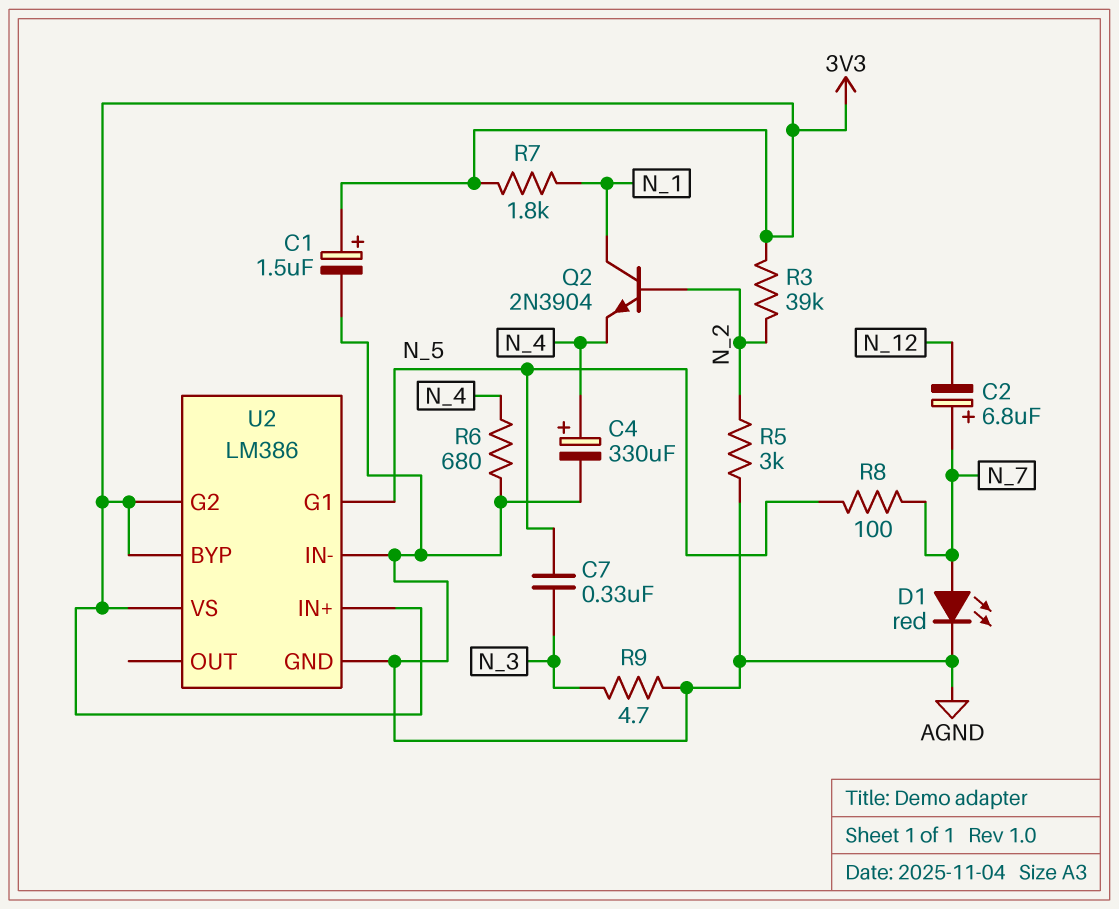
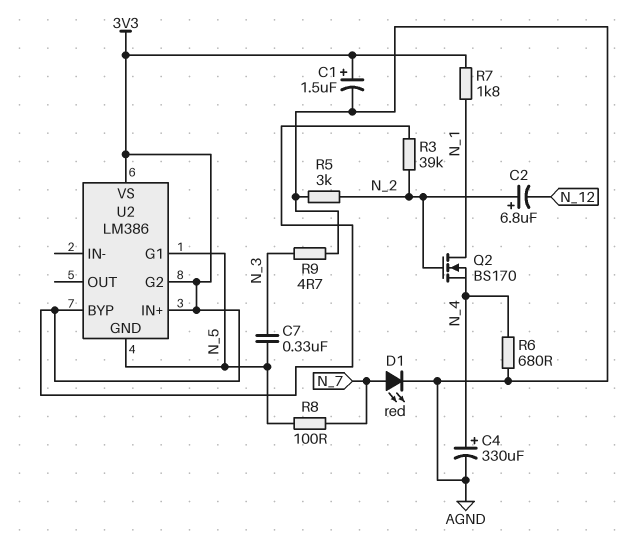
C2: 6.8uF (plus N_7, minus N_12) -> 6.8uF (plus N_2, minus N_12)
Q2: NPN 2N3904 (B N_2, C N_1, E N_4) -> NMOS BS170 (G N_2, D N_1, S N_4)
U2 pin GND: AGND -> N_5
U2 pin IN-: AGND -> none

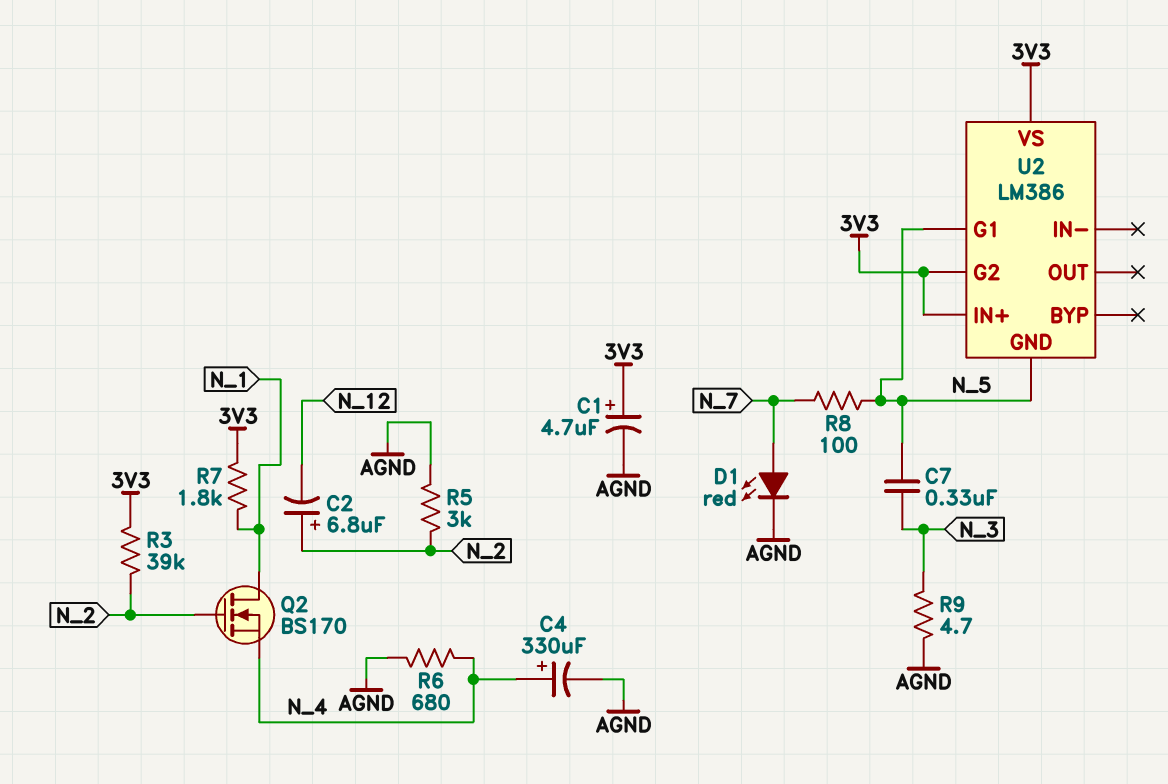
C1: 1.5uF (plus 3V3, minus AGND) -> 4.7uF (plus 3V3, minus AGND)
U2 pin BYP: 3V3 -> none

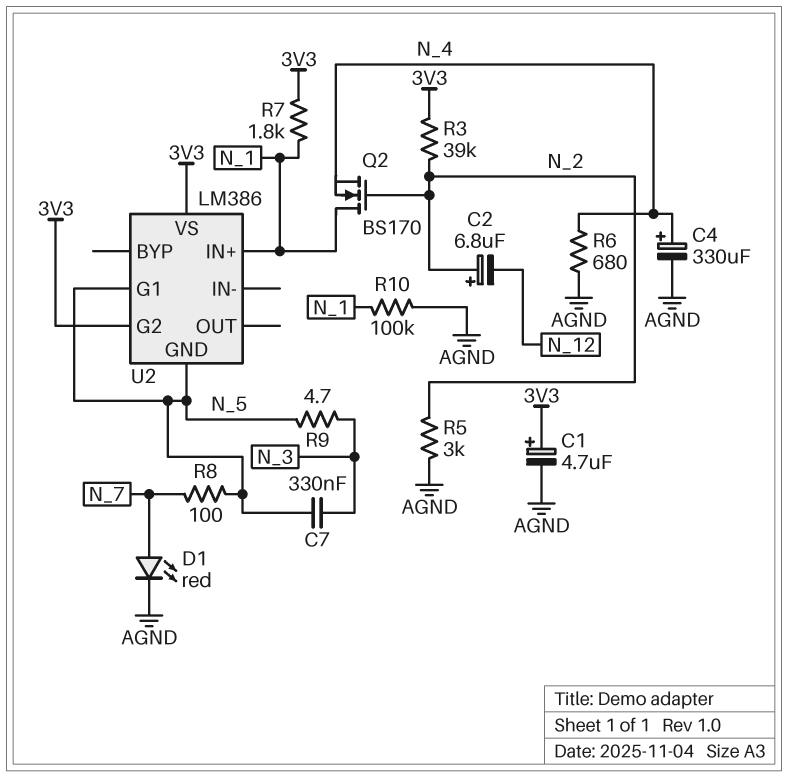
R9: 4.7 (AGND, N_3) -> 4.7 (N_3, N_5)
R10: none -> 100k (AGND, N_1)
U2 pin IN+: 3V3 -> N_1

